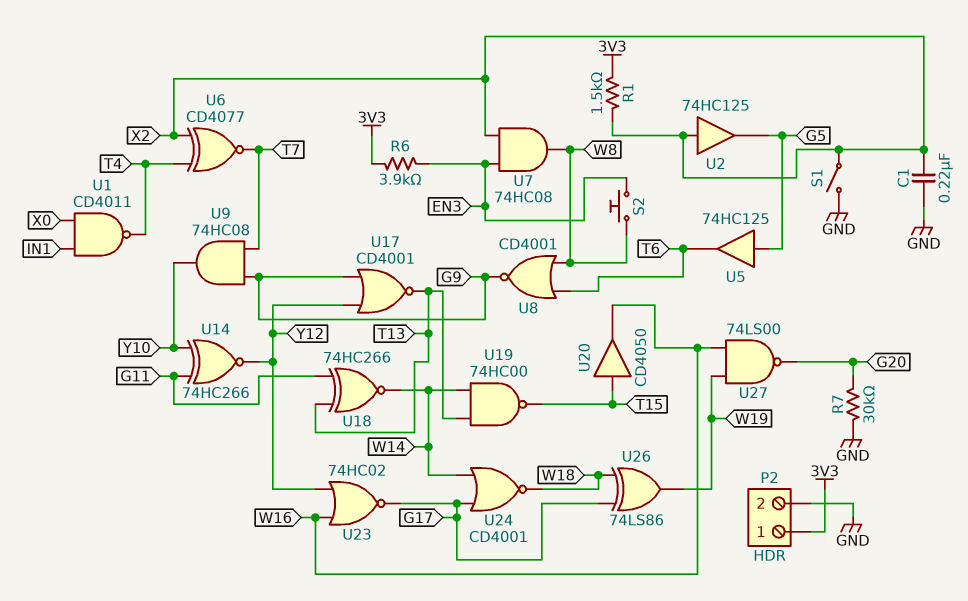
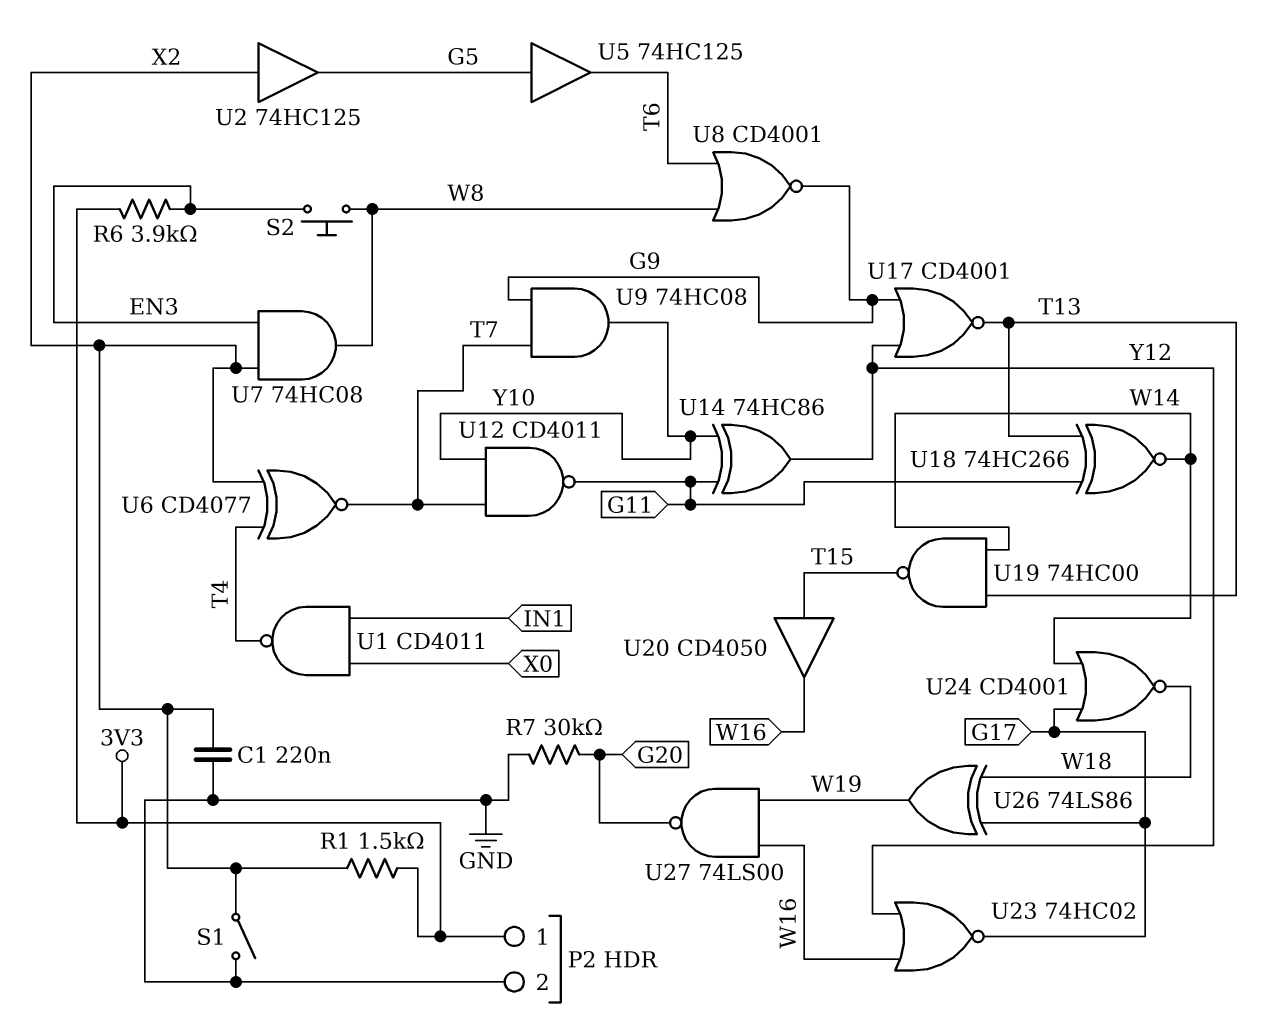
U12: none -> NAND CD4011 (in T7, in Y10, out G11)
U14: XNOR 74HC266 (in G11, in Y10, out Y12) -> XOR 74HC86 (in G11, in Y10, out Y12)

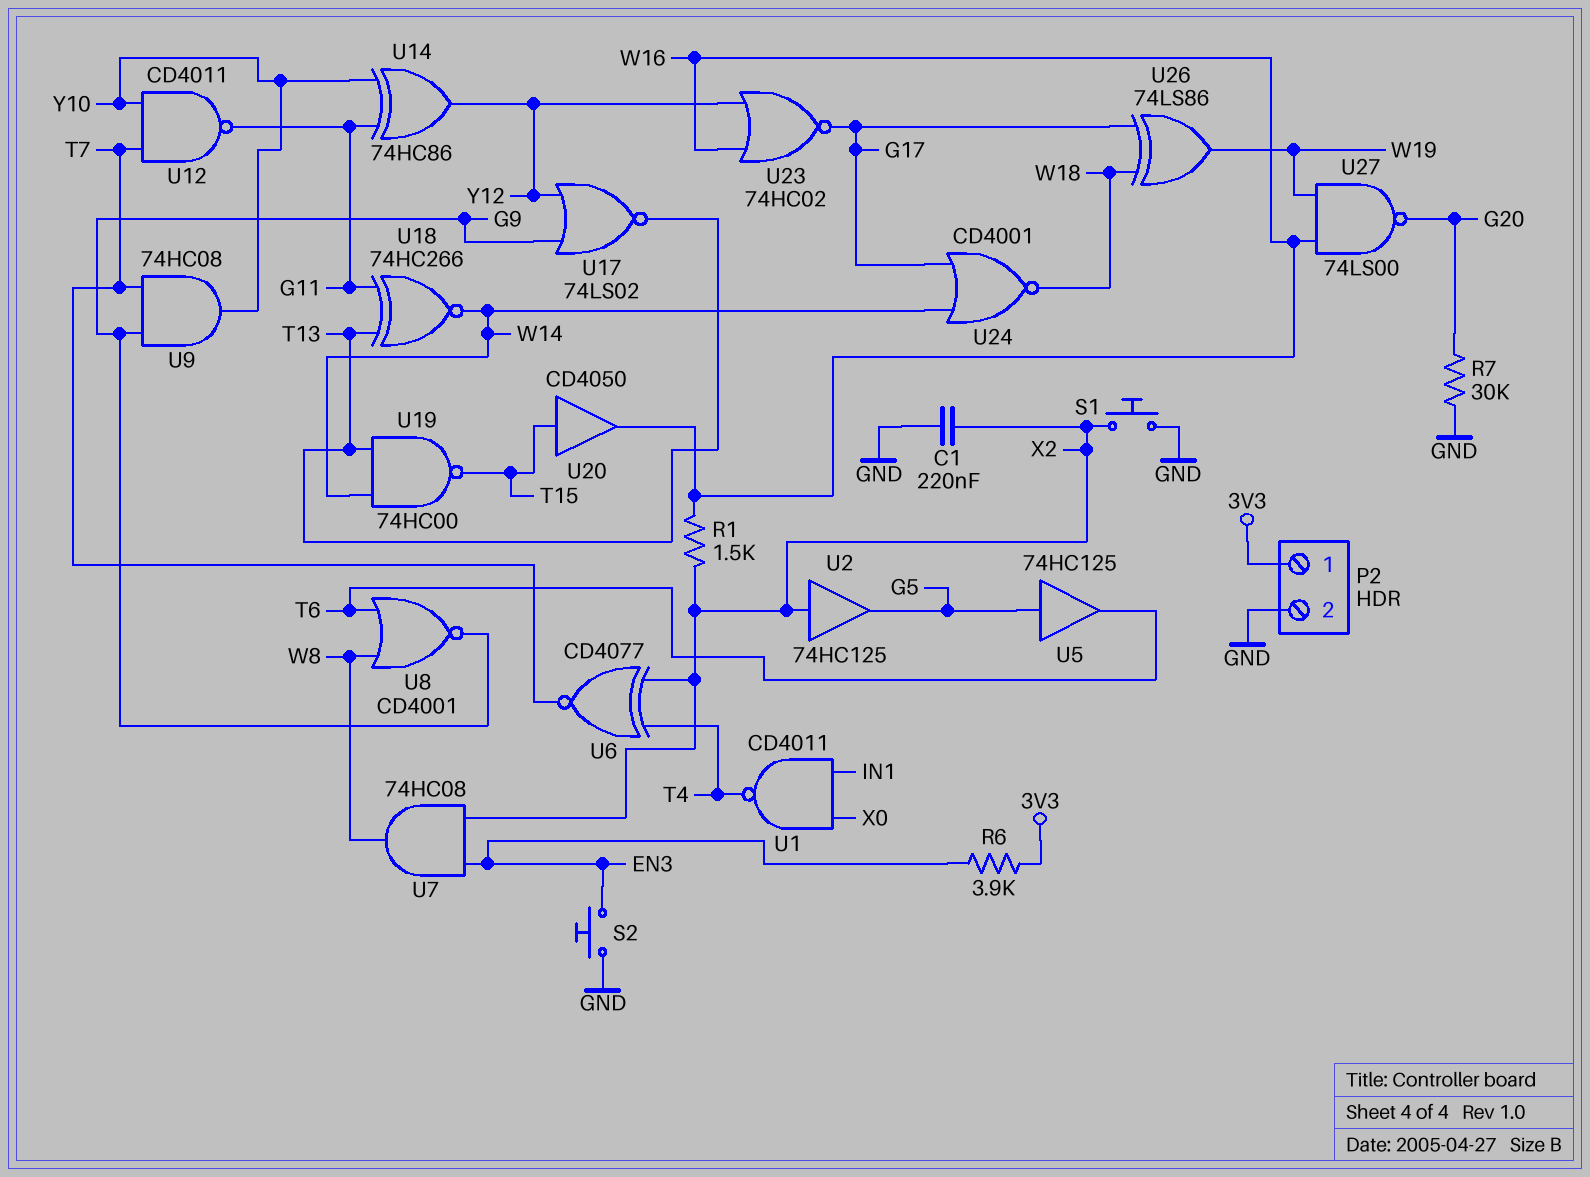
R1: 1.5k (3V3, X2) -> 1.5k (W16, X2)
S1: switch (GND, X2) -> button (GND, X2)
S2: button (EN3, W8) -> button (EN3, GND)
U17: NOR CD4001 (in G9, in Y12, out T13) -> NOR 74LS02 (in G9, in Y12, out T13)

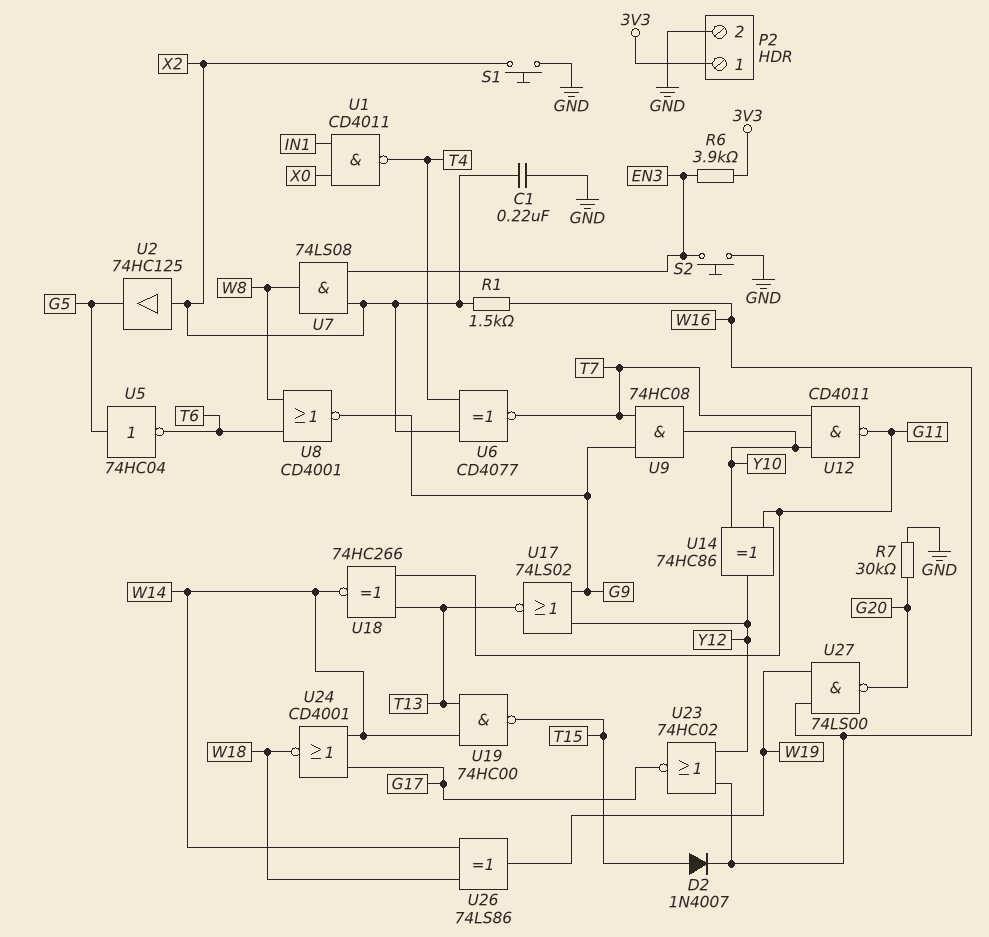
D2: none -> diode 1N4007 (A T15, K W16)
U5: buffer 74HC125 (in G5, out T6) -> NOT 74HC04 (in G5, out T6)
U7: AND 74HC08 (in EN3, in X2, out W8) -> AND 74LS08 (in EN3, in X2, out W8)
U20: buffer CD4050 (in T15, out W16) -> none
U26: XOR 74LS86 (in G17, in W18, out W19) -> XOR 74LS86 (in W14, in W18, out W19)

